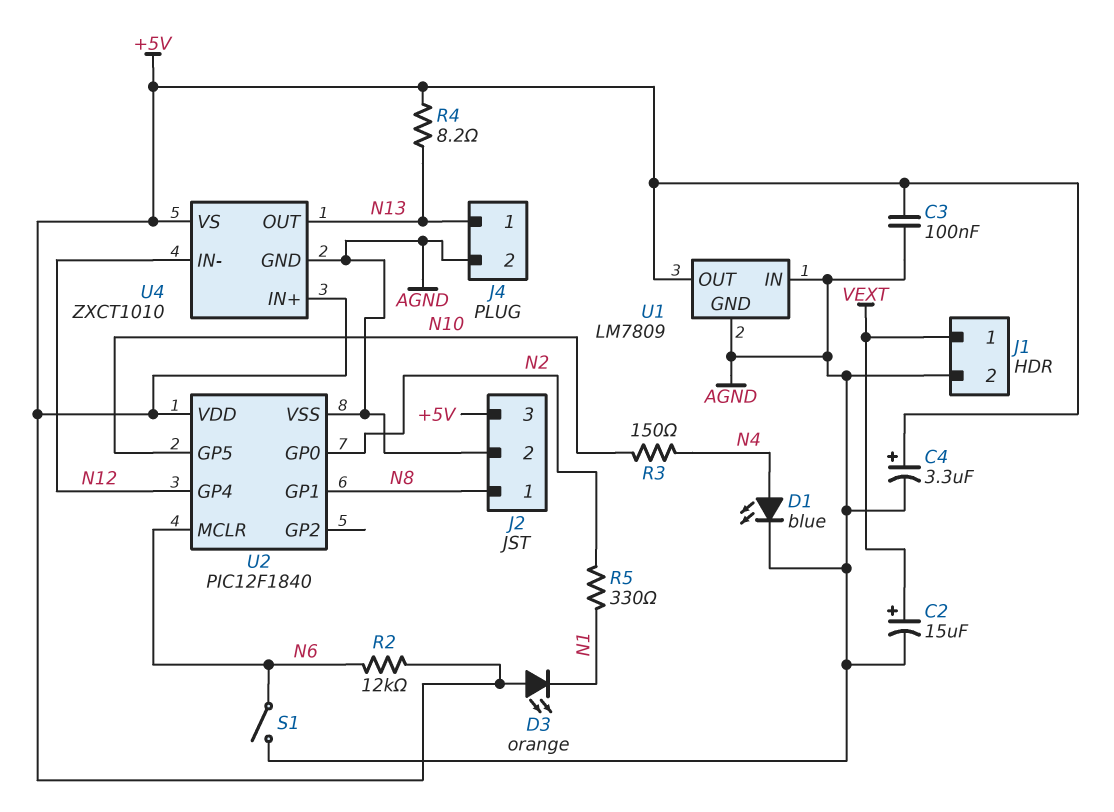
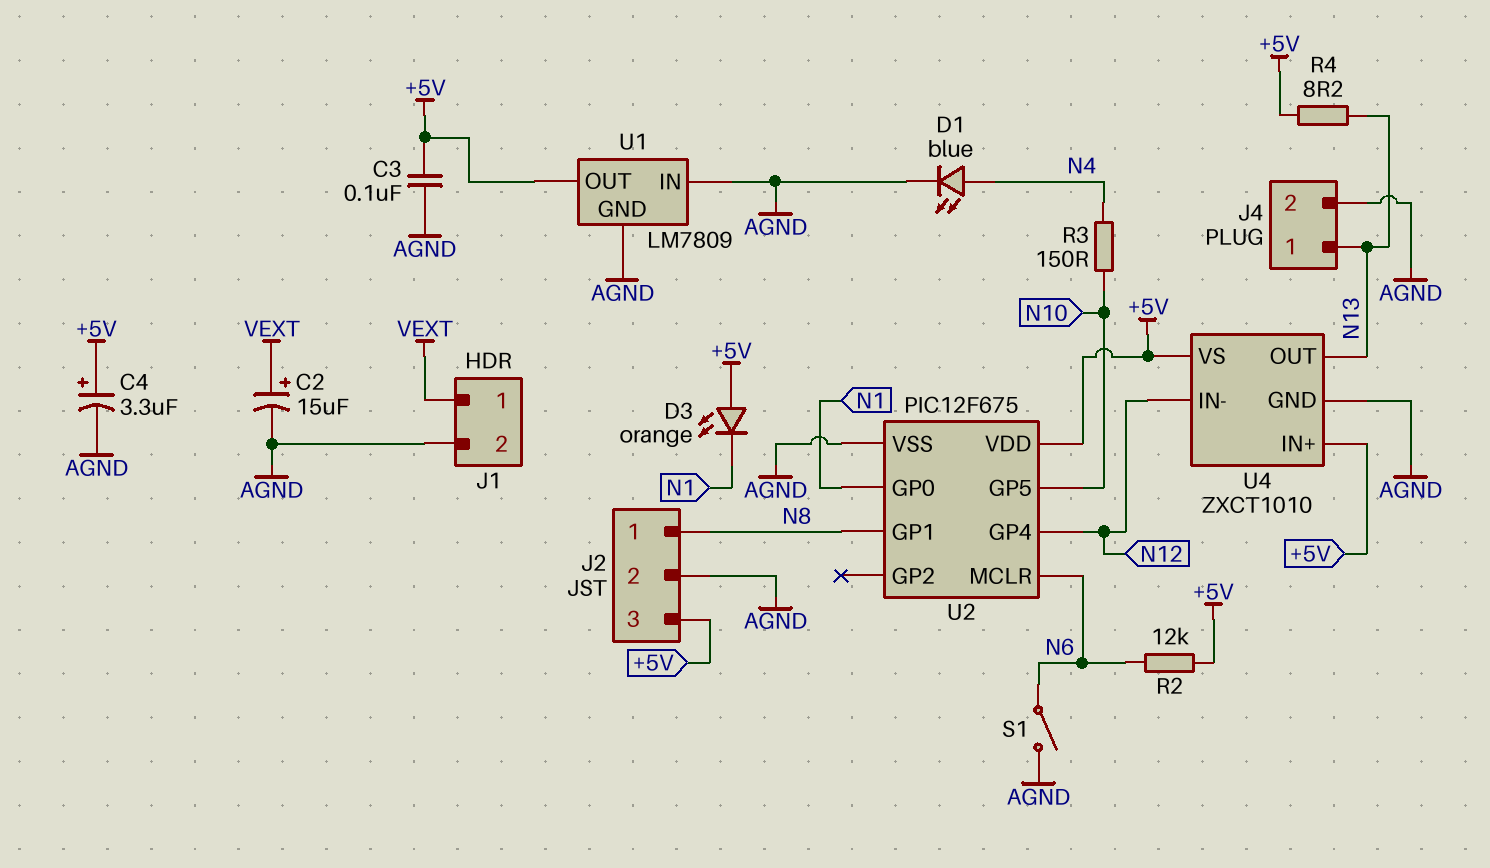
R5: 330 (N1, N2) -> none
U2: PIC12F1840 -> PIC12F675
U2 pin GP0: N2 -> N1

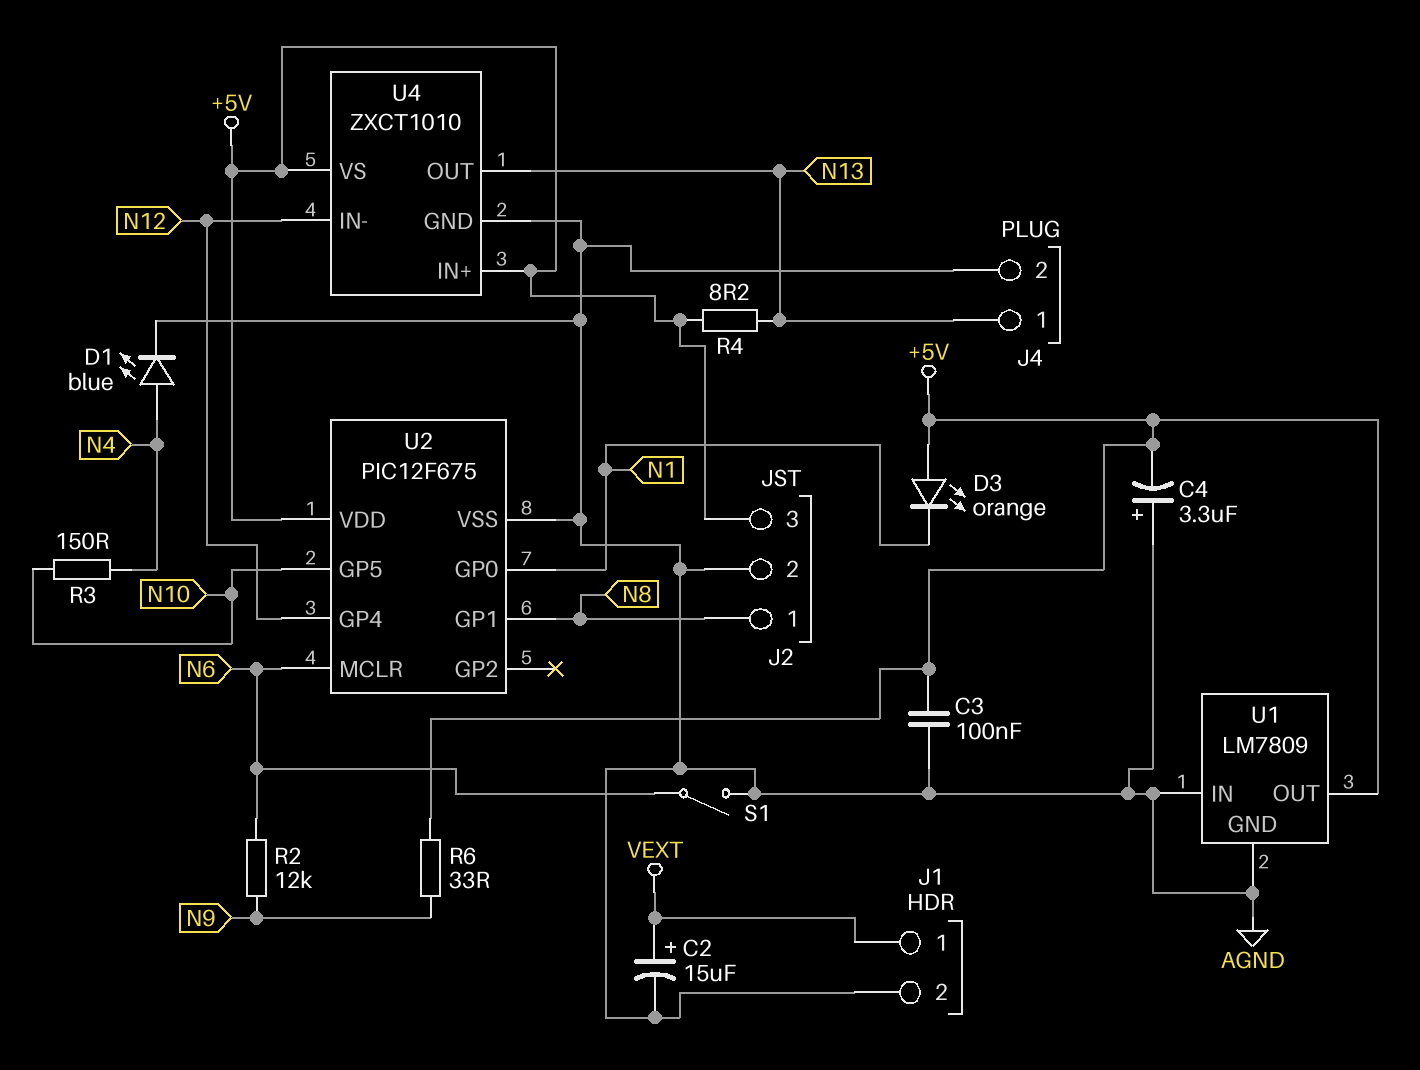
C4: 3.3uF (plus +5V, minus AGND) -> 3.3uF (plus AGND, minus +5V)
R2: 12k (+5V, N6) -> 12k (N6, N9)
R6: none -> 33 (+5V, N9)

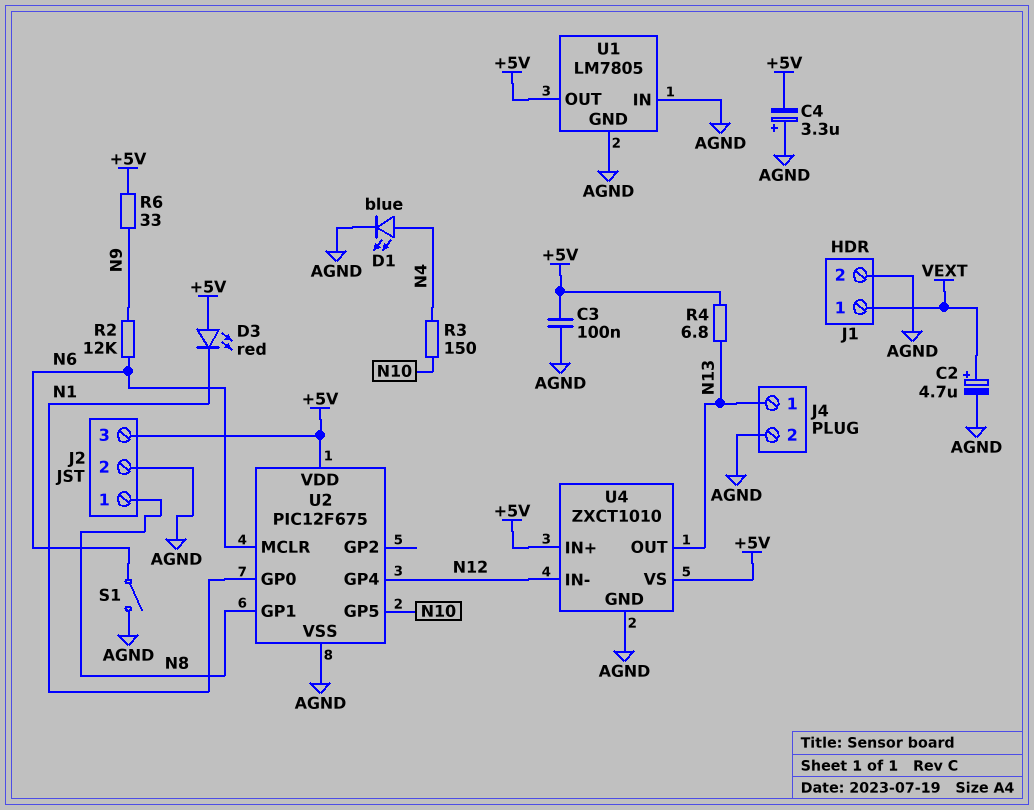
C2: 15uF (plus VEXT, minus AGND) -> 4.7uF (plus VEXT, minus AGND)
D3: LED orange (A +5V, K N1) -> LED red (A +5V, K N1)
R4: 8.2 (+5V, N13) -> 6.8 (+5V, N13)
U1: LM7809 -> LM7805

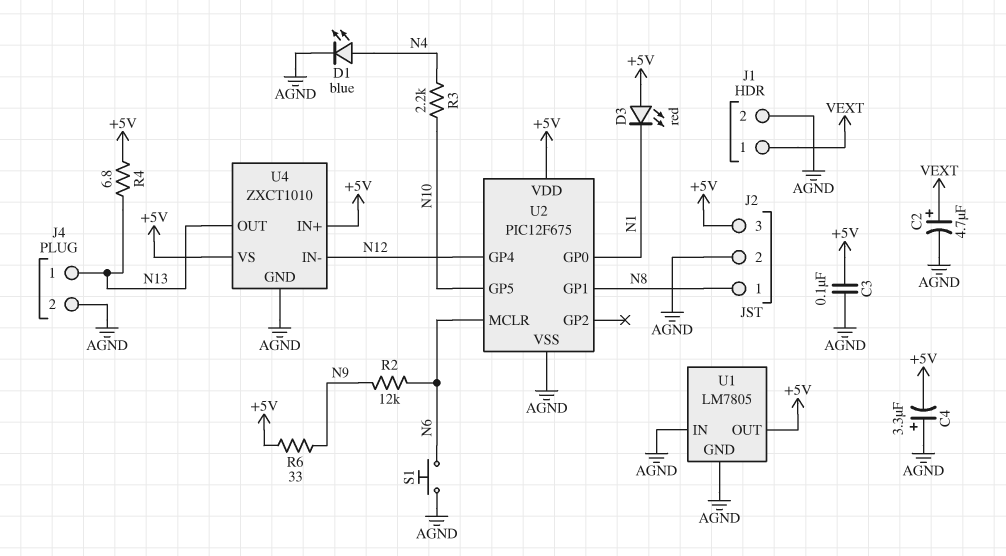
R3: 150 (N4, N10) -> 2.2k (N4, N10)
S1: switch (AGND, N6) -> button (AGND, N6)

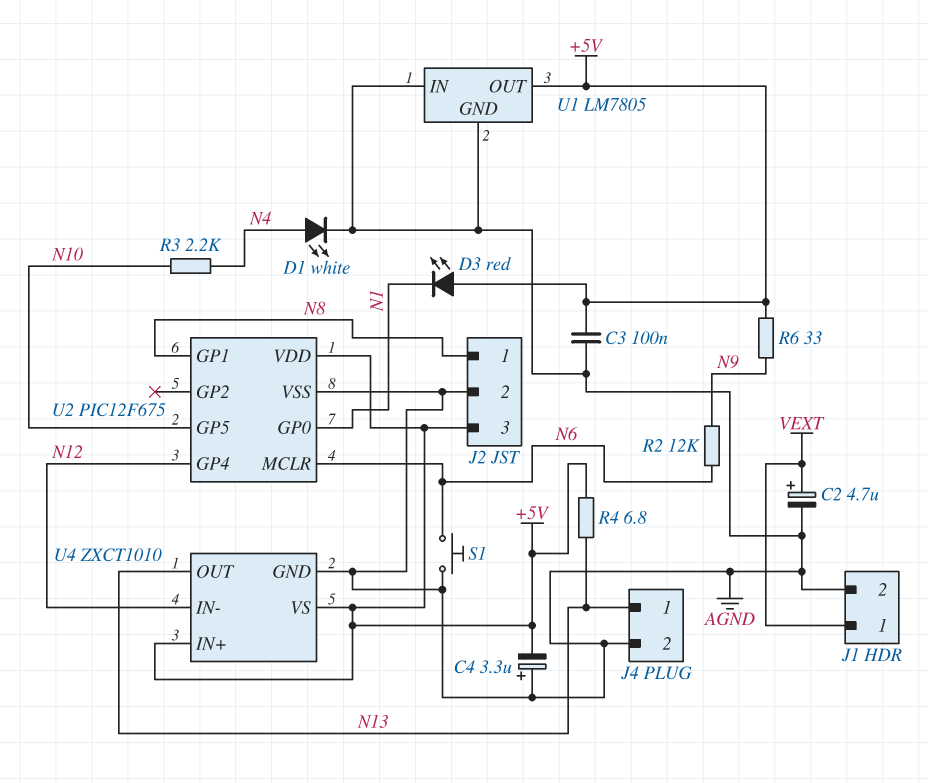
D1: LED blue (A N4, K AGND) -> LED white (A N4, K AGND)

